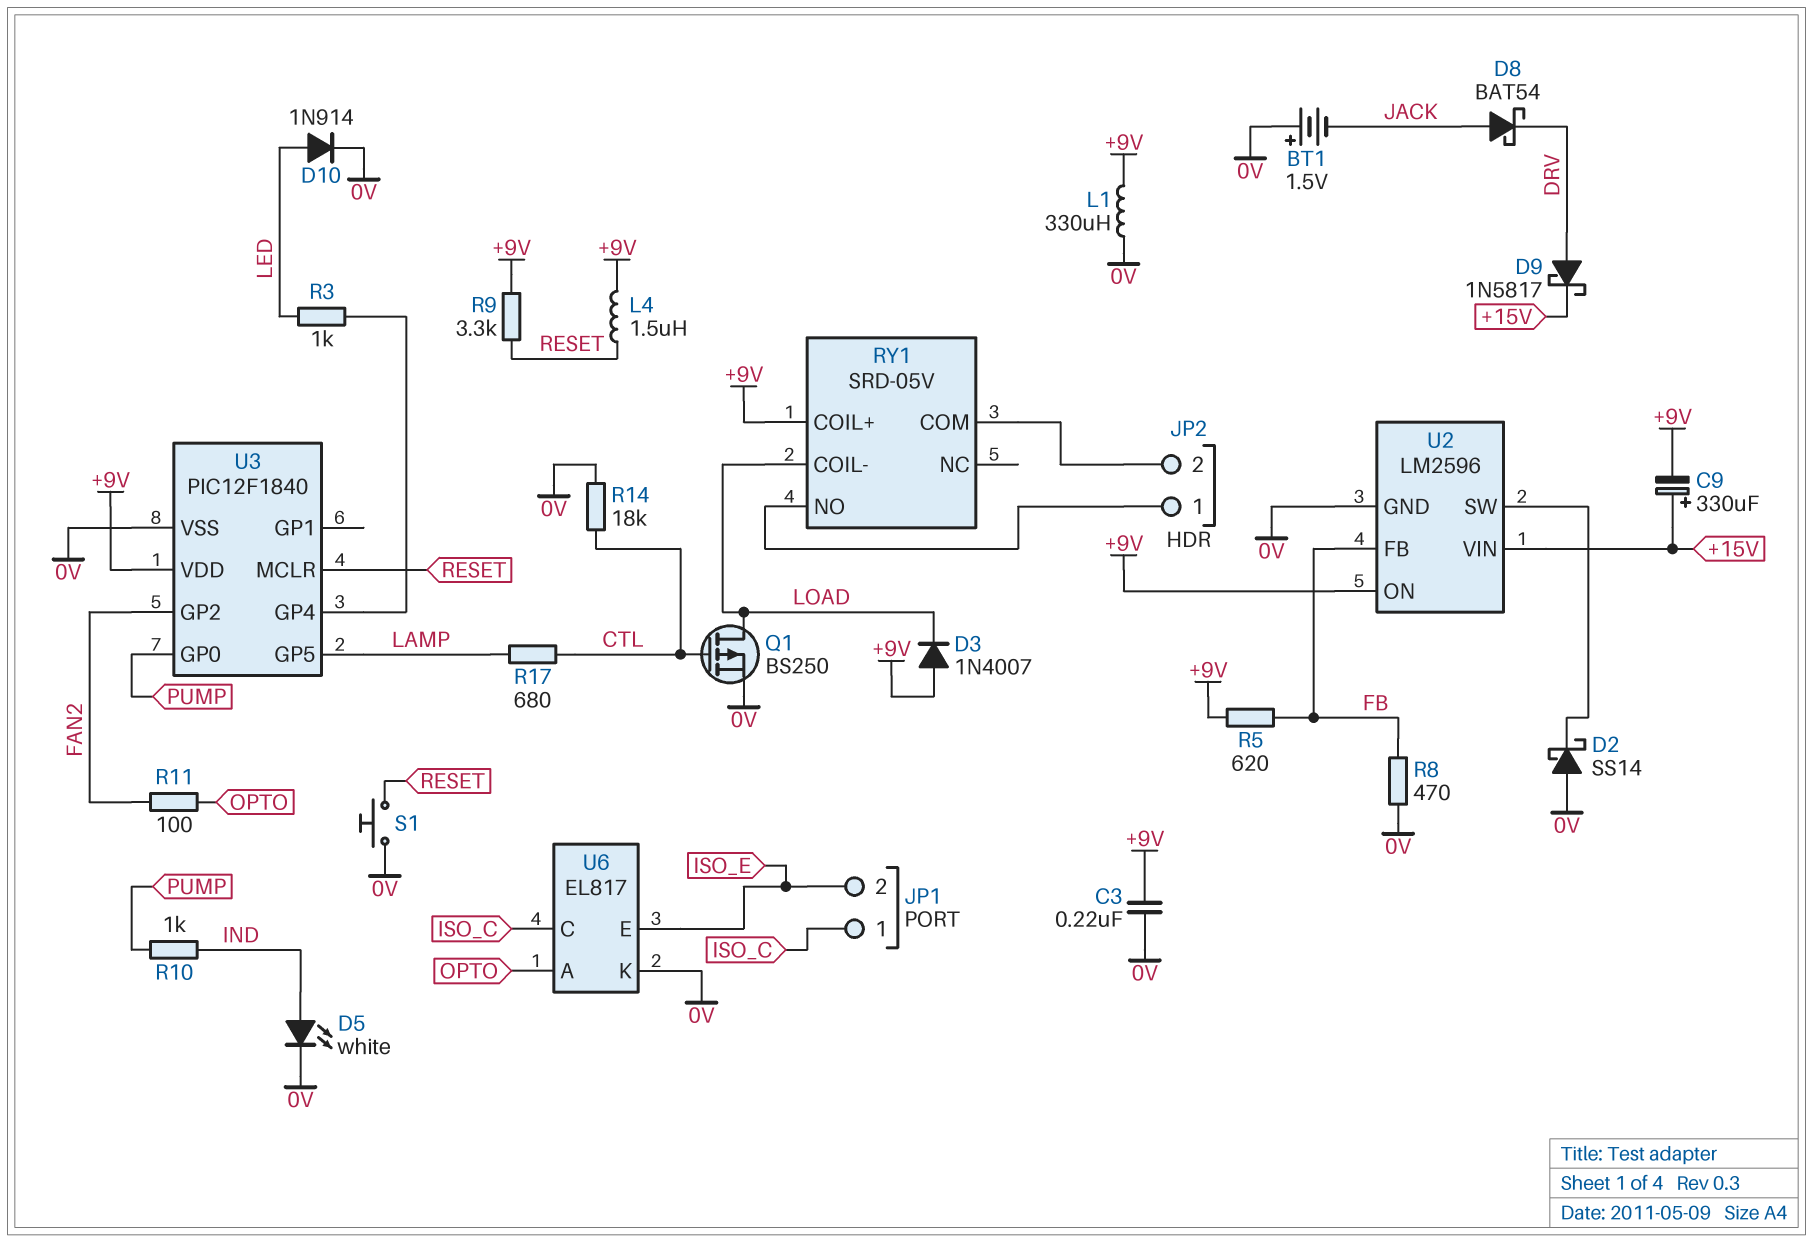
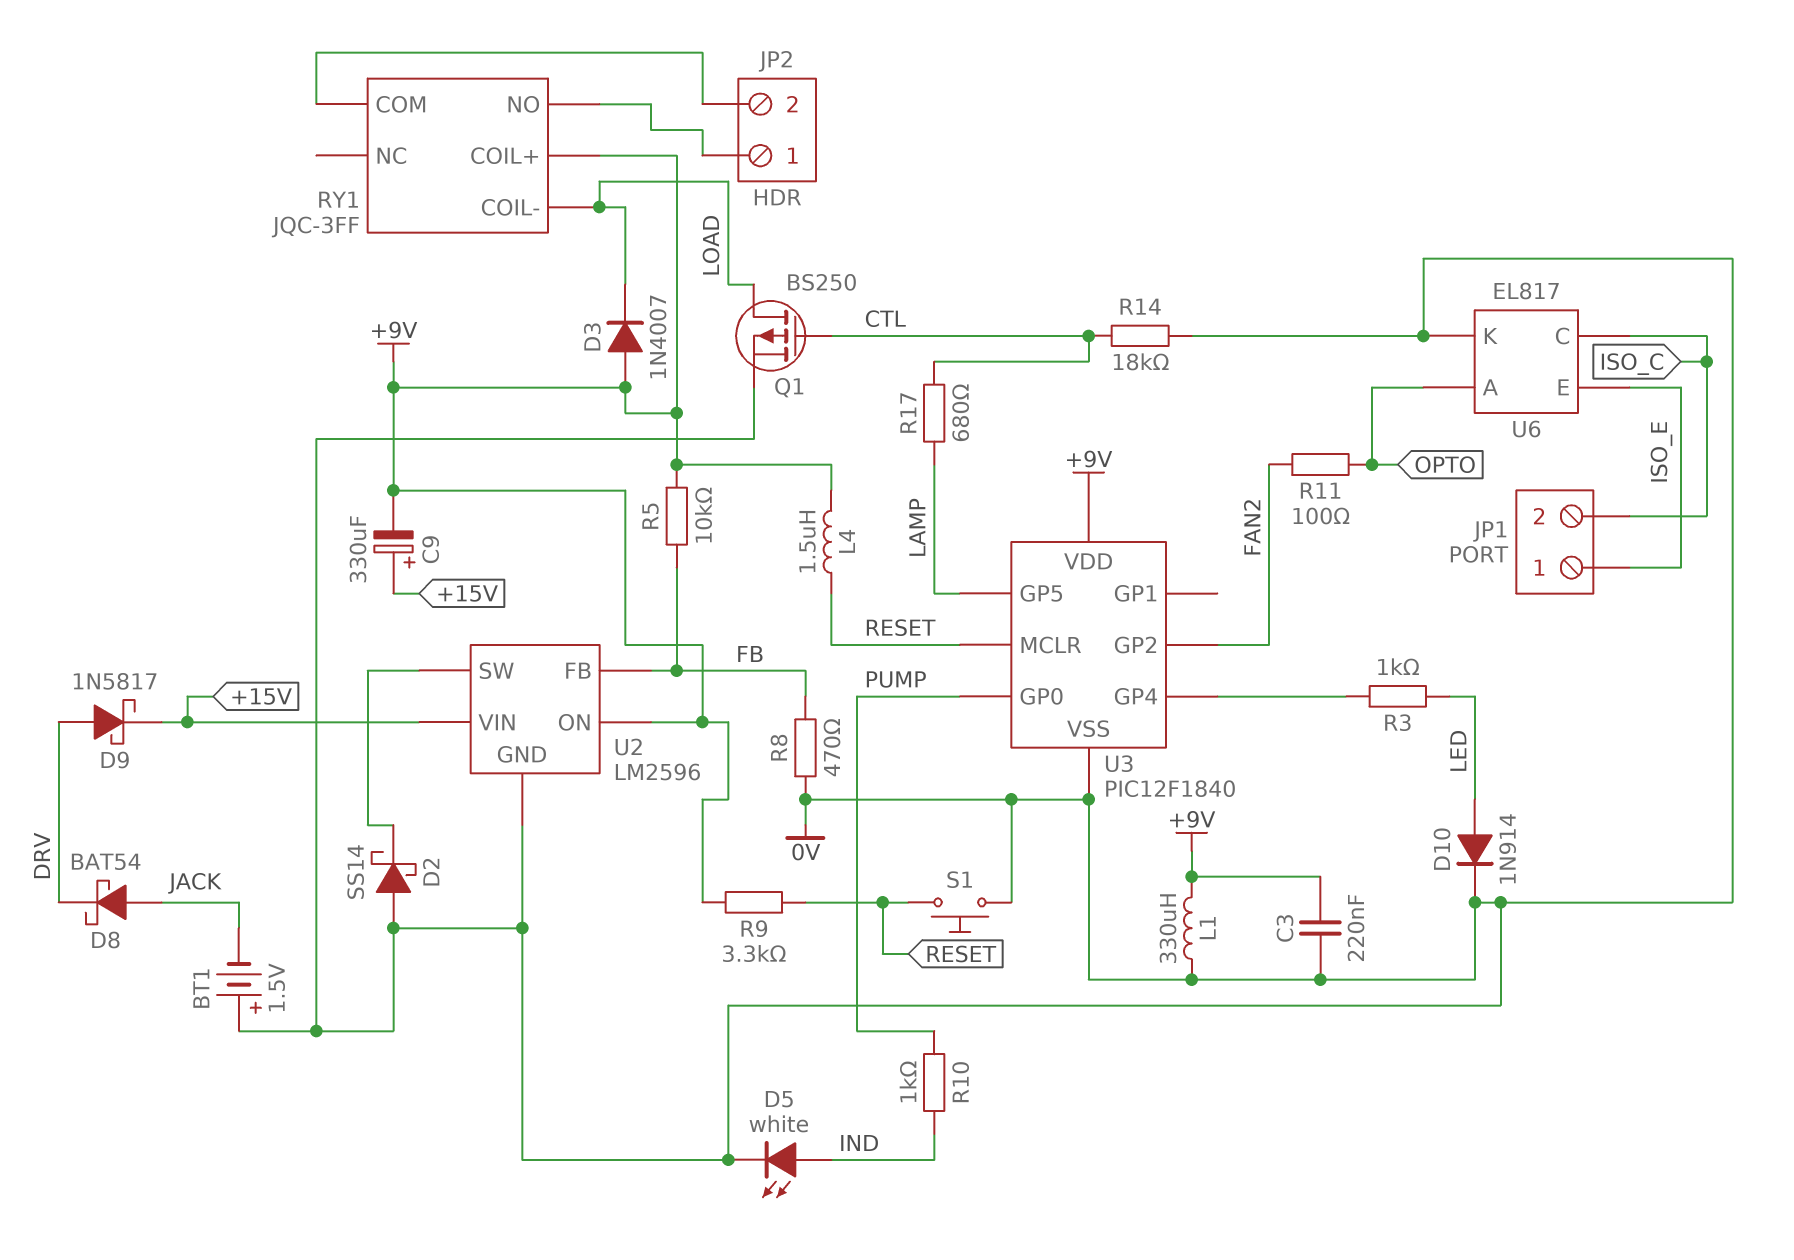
JP1 pin 1: ISO_C -> ISO_E
JP1 pin 2: ISO_E -> ISO_C
R5: 620 (+9V, FB) -> 10k (+9V, FB)
RY1: SRD-05V -> JQC-3FF

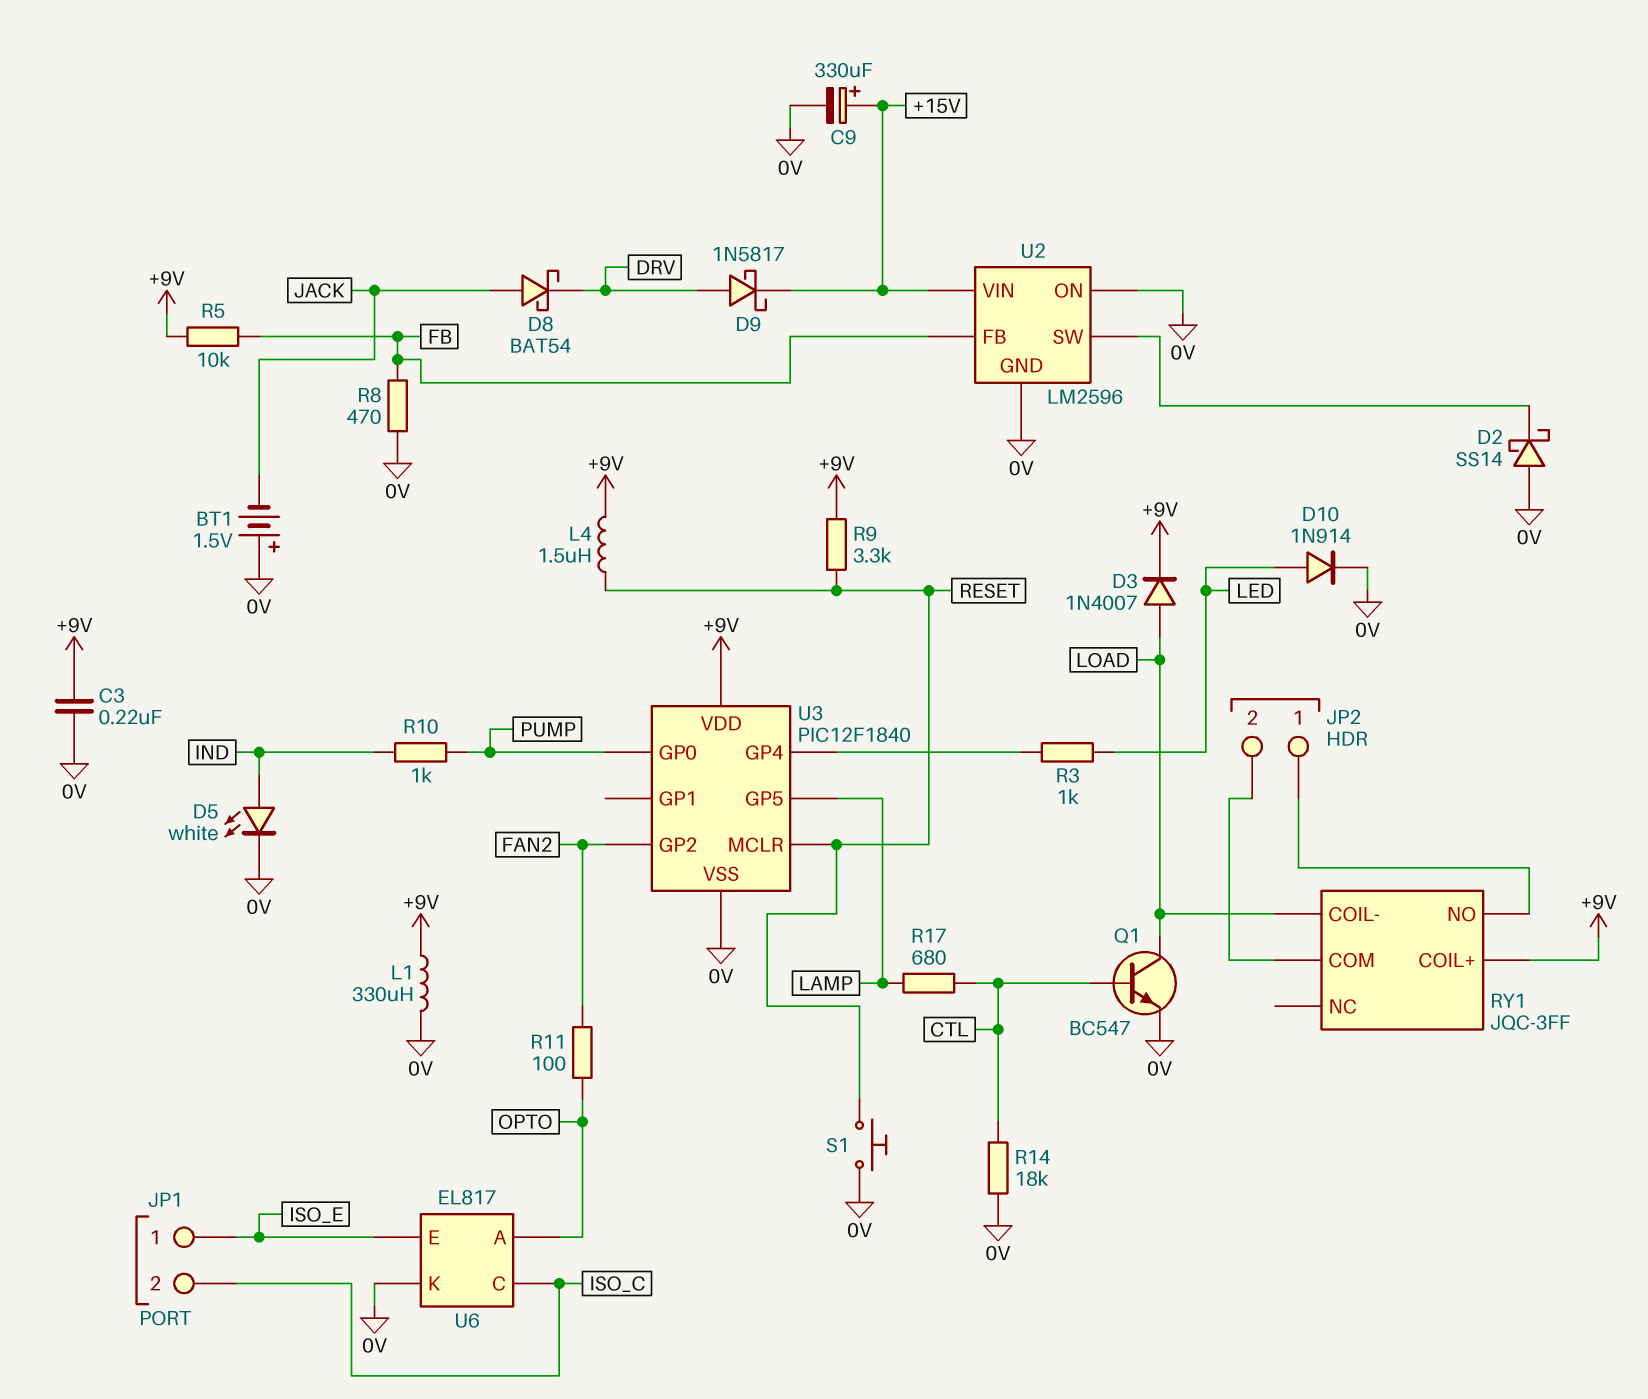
C9: 330uF (plus +15V, minus +9V) -> 330uF (plus +15V, minus 0V)
D3: diode 1N4007 (A +9V, K LOAD) -> diode 1N4007 (A LOAD, K +9V)
Q1: PMOS BS250 (G CTL, D LOAD, S 0V) -> NPN BC547 (B CTL, C LOAD, E 0V)
U2 pin ON: +9V -> 0V

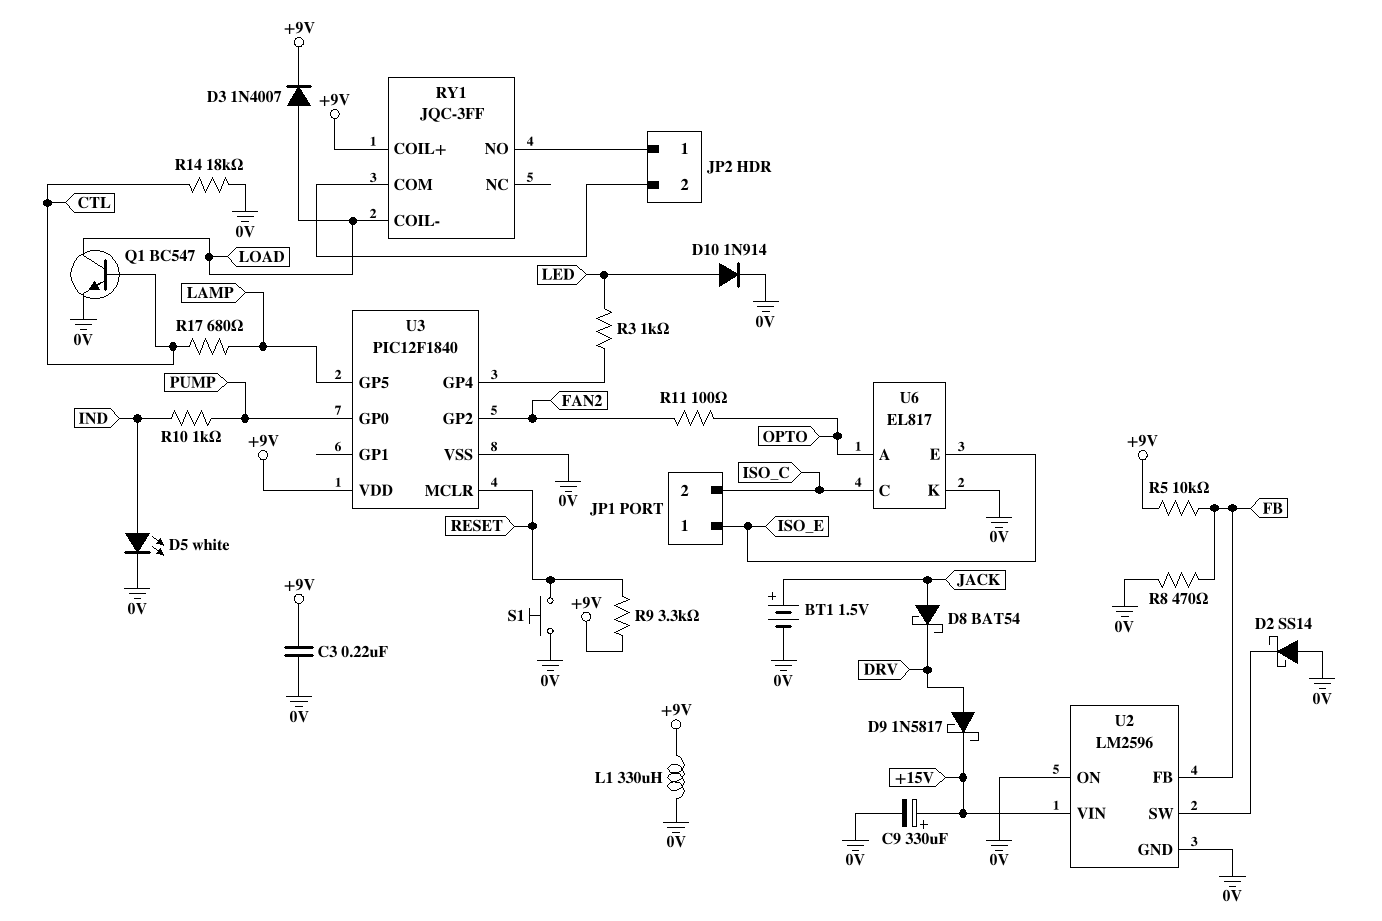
BT1: 1.5V (plus 0V, minus JACK) -> 1.5V (plus JACK, minus 0V)
L4: 1.5uH (+9V, RESET) -> none

